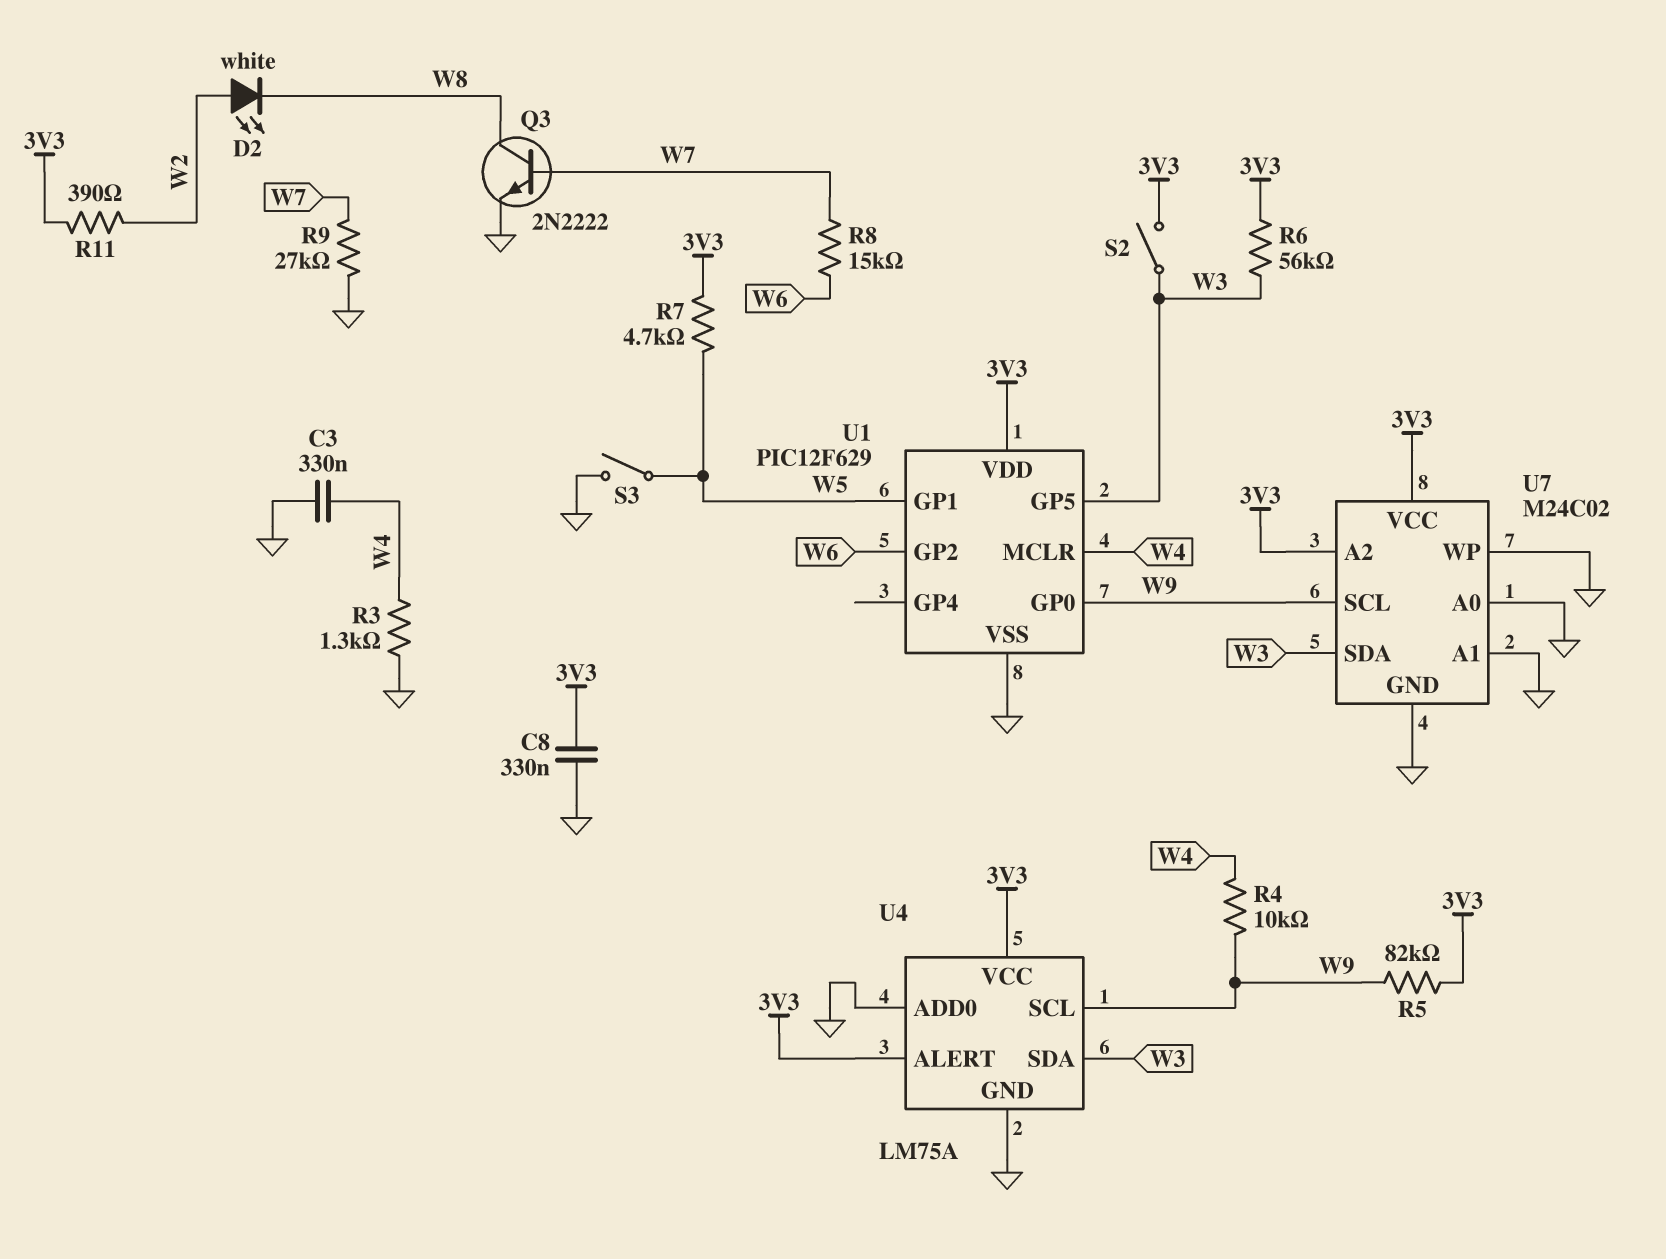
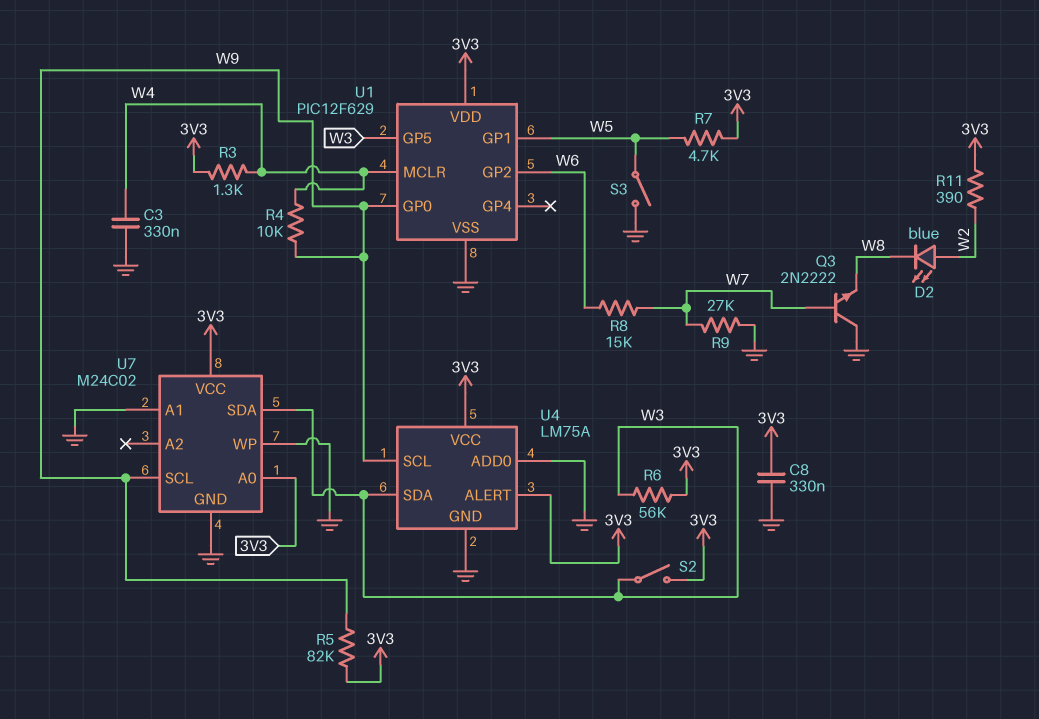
D2: LED white (A W2, K W8) -> LED blue (A W2, K W8)
Q3: NPN 2N2222 (B W7, C W8, E GND) -> NPN 2N2222 (B W7, C GND, E W8)
R3: 1.3k (GND, W4) -> 1.3k (3V3, W4)
U7 pin A0: GND -> 3V3
U7 pin A2: 3V3 -> none

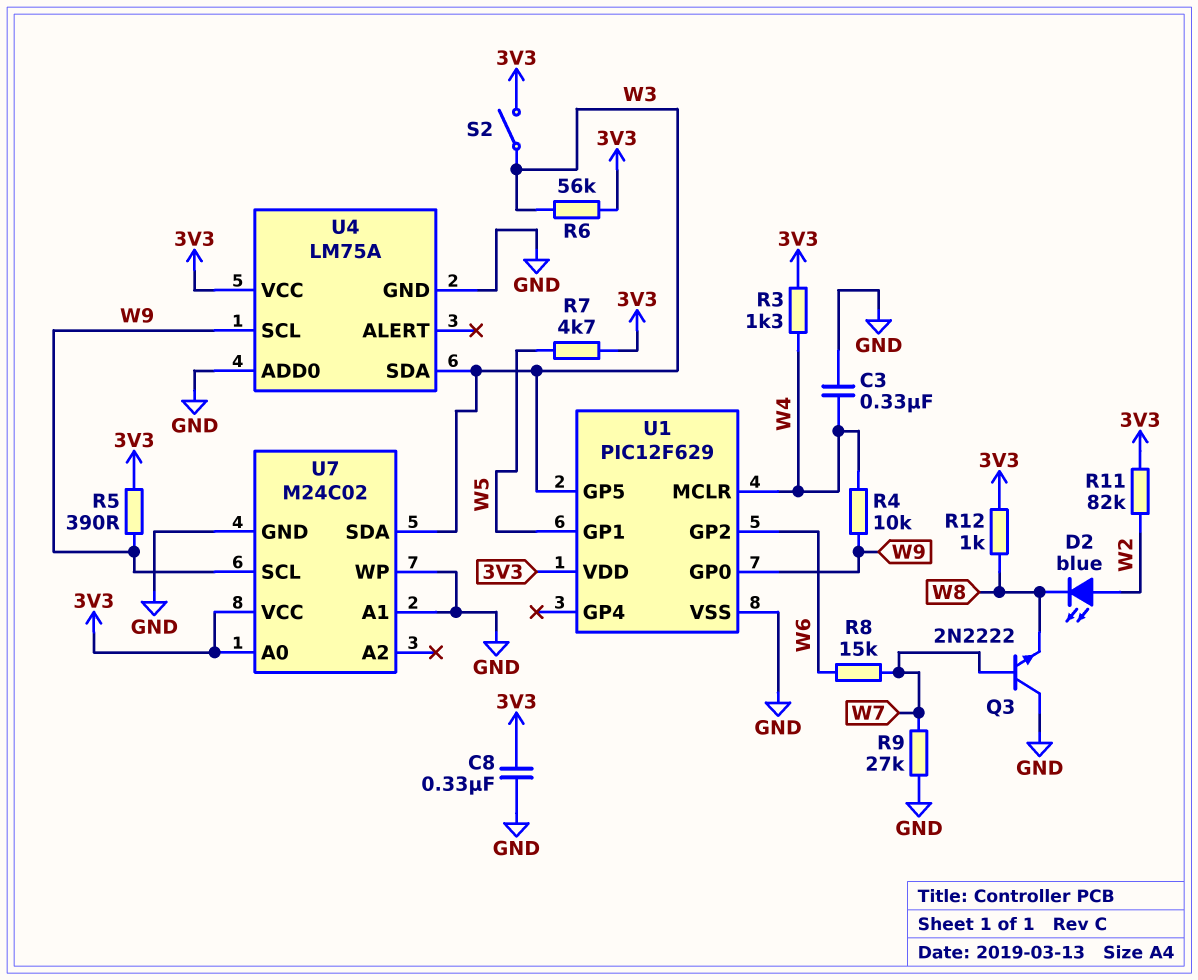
R5: 82k (3V3, W9) -> 390 (3V3, W9)
R11: 390 (3V3, W2) -> 82k (3V3, W2)
R12: none -> 1k (3V3, W8)
S3: switch (GND, W5) -> none
U4 pin ALERT: 3V3 -> none

